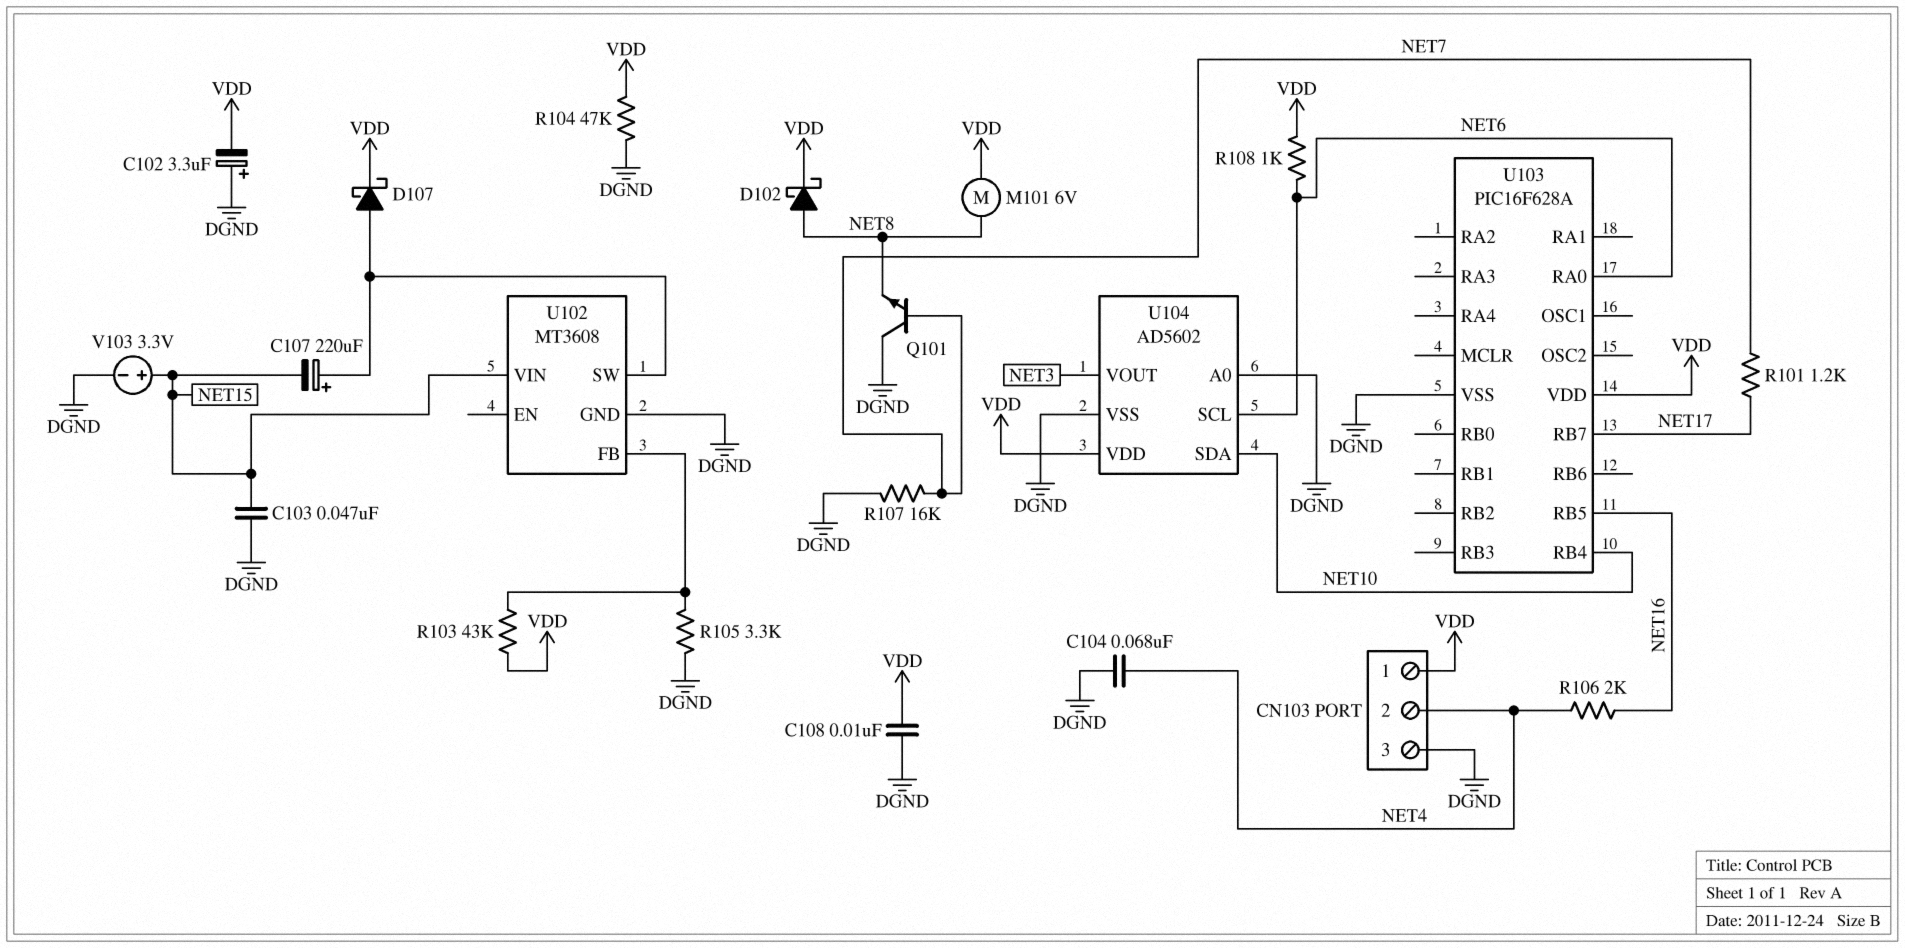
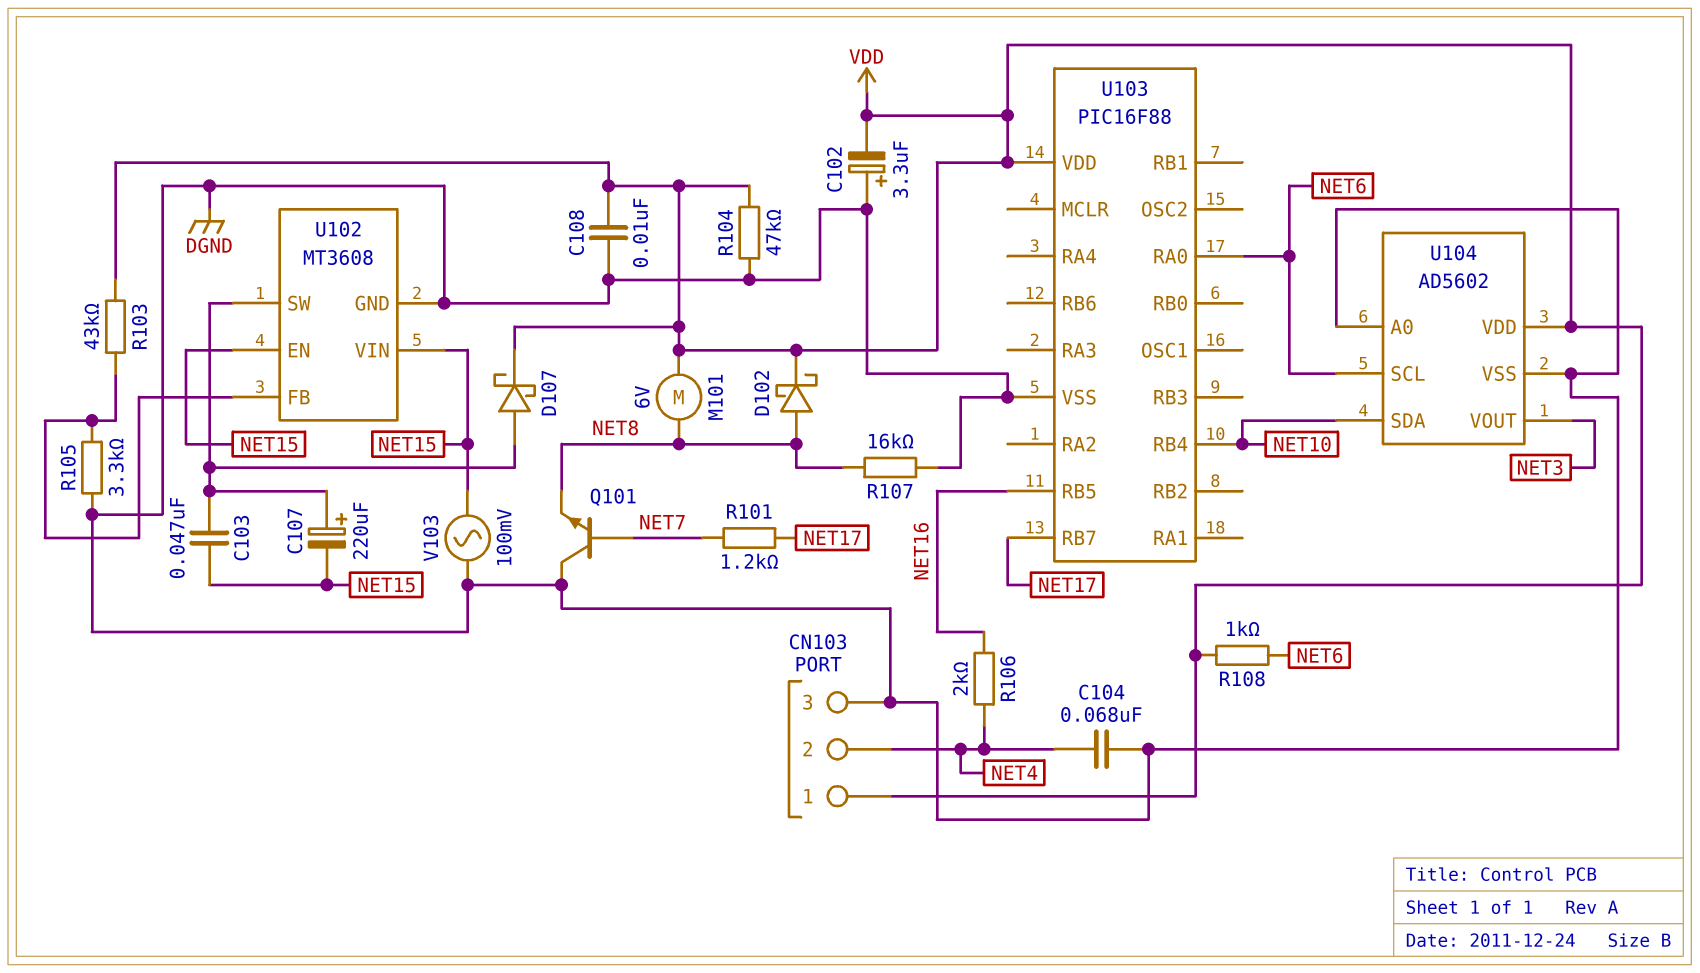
C103: 47nF (DGND, NET15) -> 47nF (NET15, U102/SW)
R107: 16k (DGND, NET7) -> 16k (DGND, NET8)
U102 pin EN: none -> NET15
U103: PIC16F628A -> PIC16F88
V103: 3.3V (plus NET15, minus DGND) -> AC 100mV (DGND, NET15)

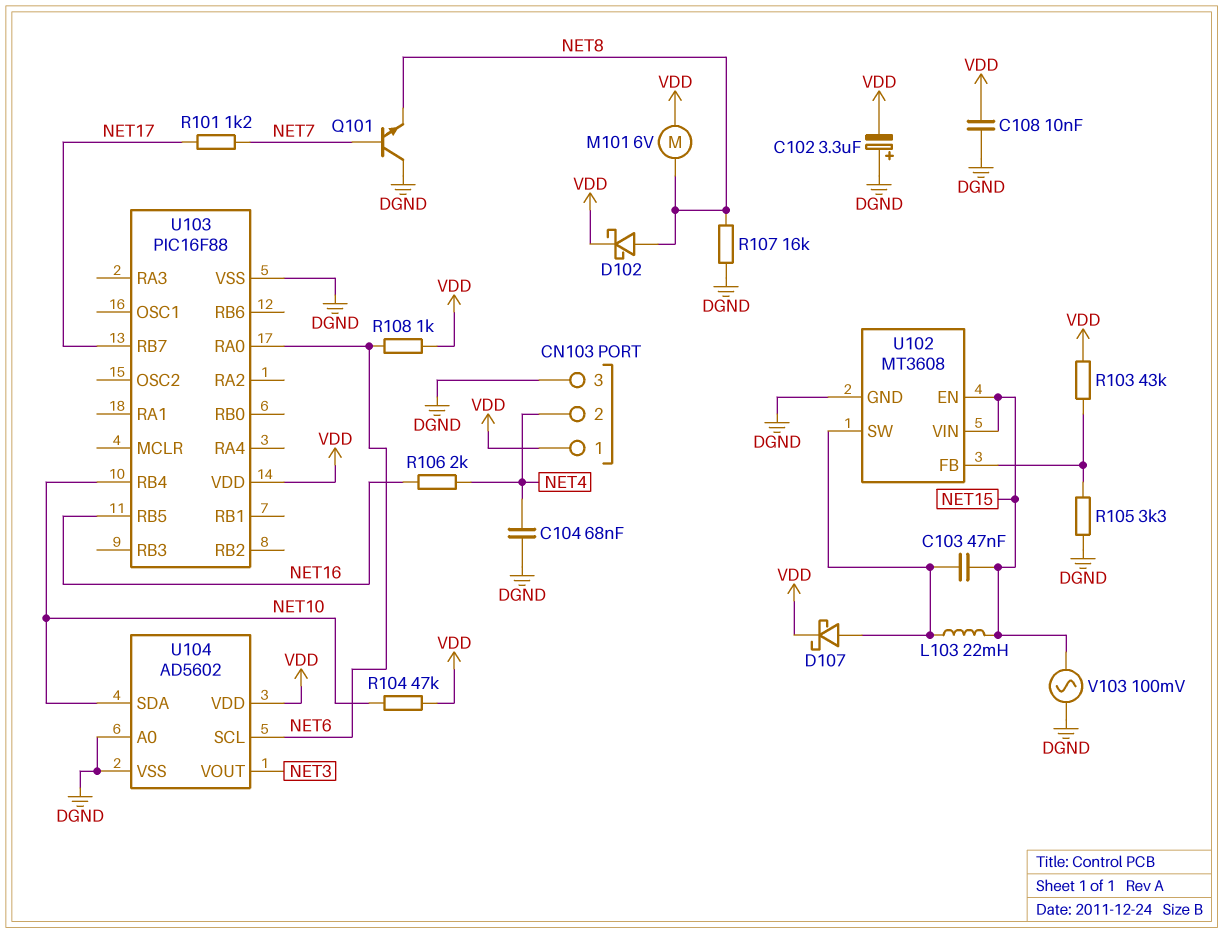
C107: 220uF (plus U102/SW, minus NET15) -> none
L103: none -> 22mH (NET15, U102/SW)
R104: 47k (DGND, VDD) -> 47k (NET10, VDD)

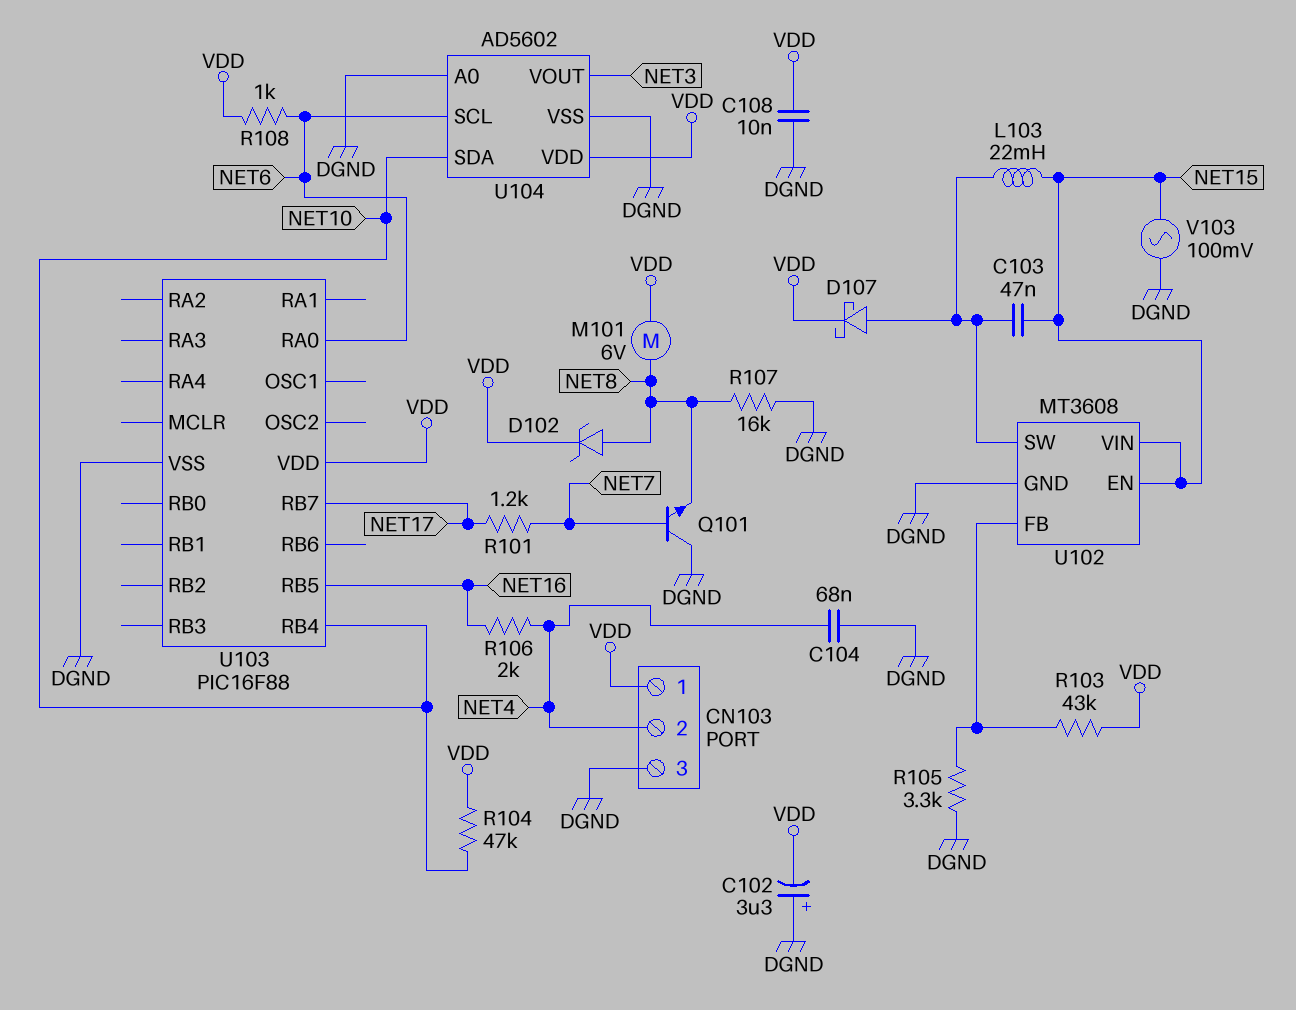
D102: schottky (A NET8, K VDD) -> zener (A NET8, K VDD)

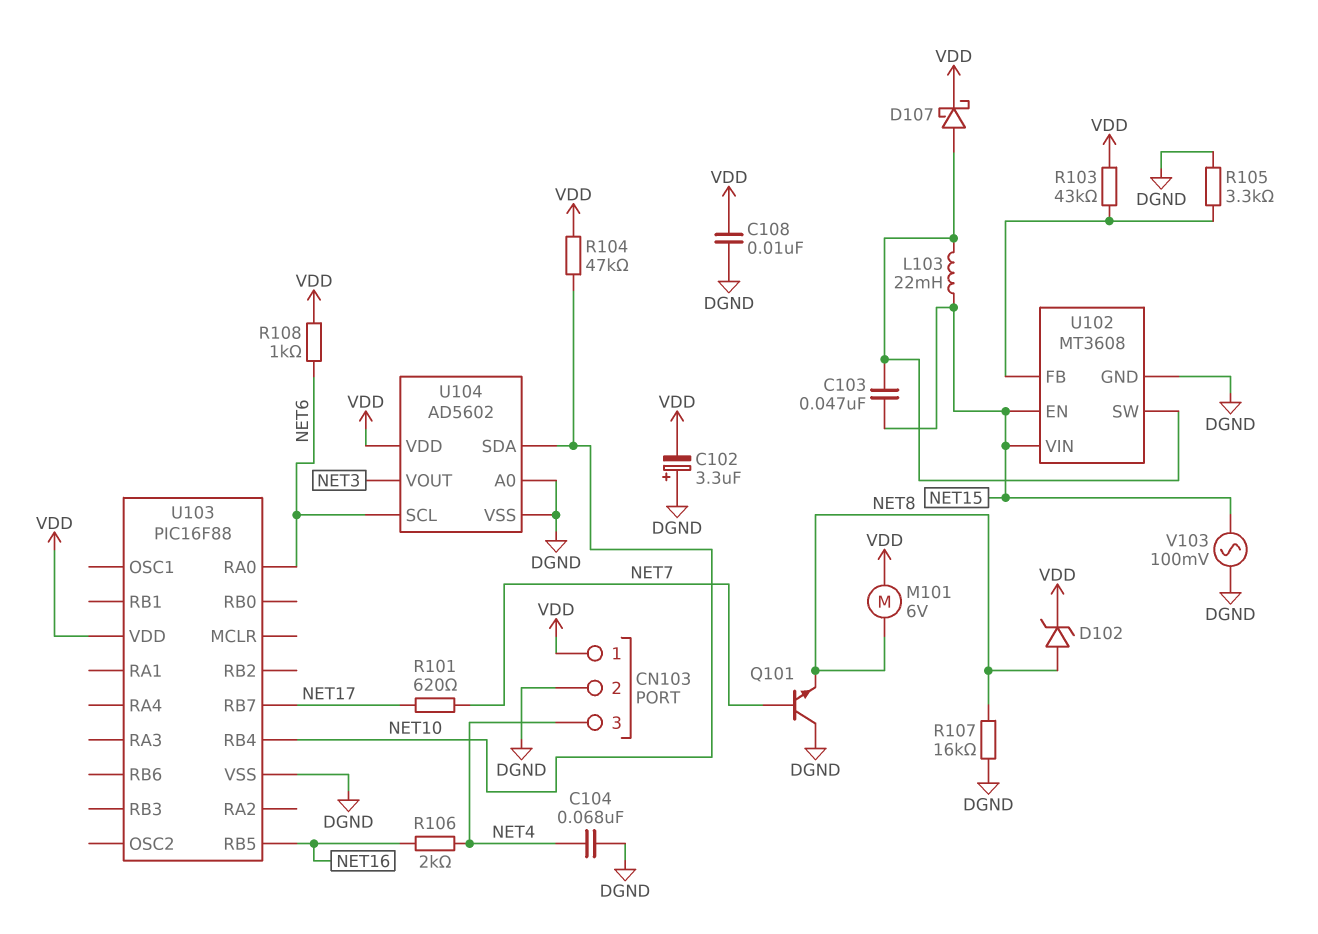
CN103 pin 2: NET4 -> DGND
CN103 pin 3: DGND -> NET4
R101: 1.2k (NET7, NET17) -> 620 (NET7, NET17)

